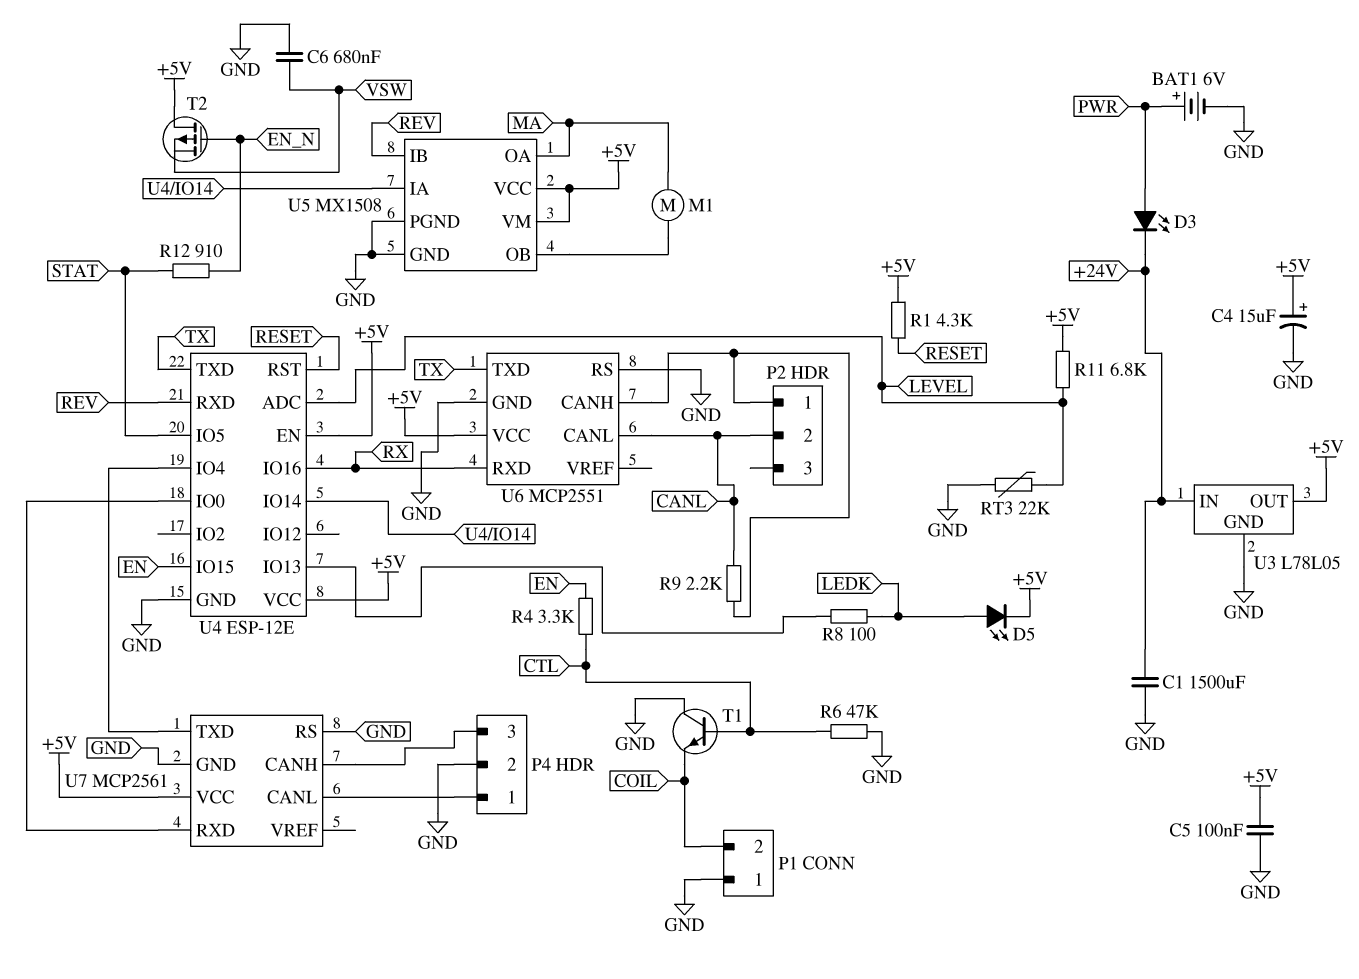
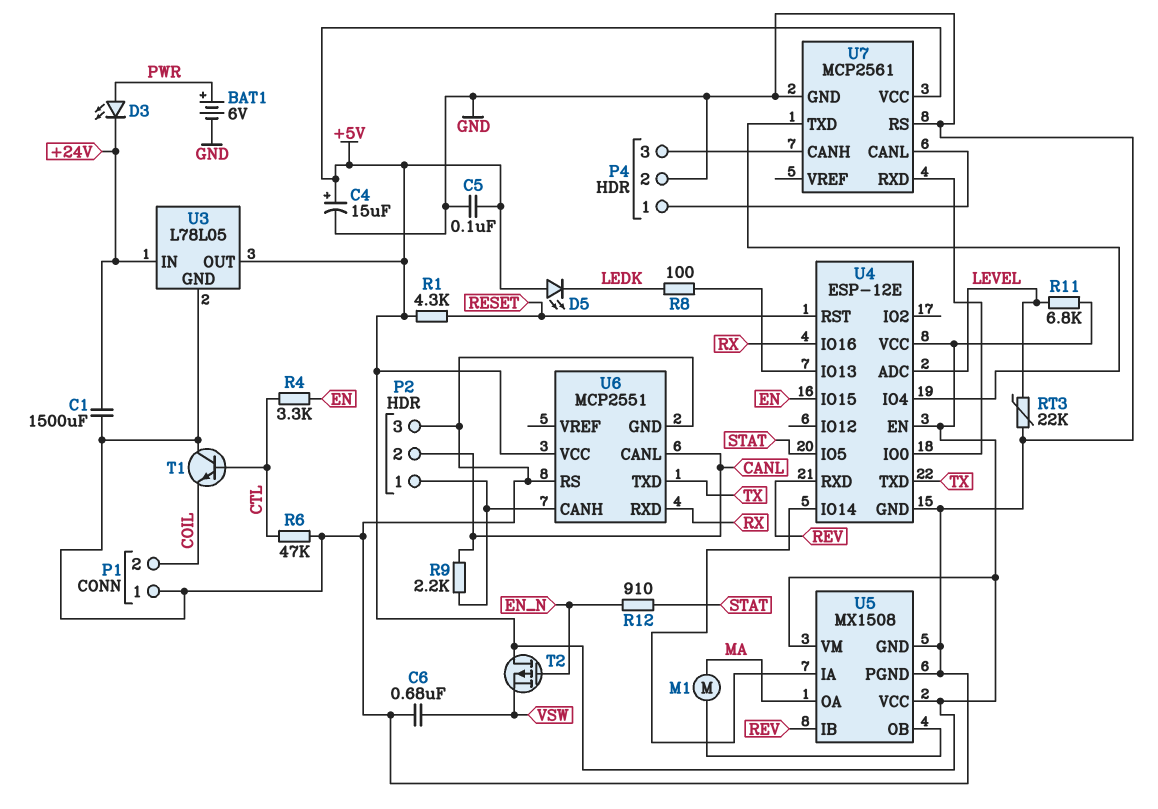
D5: LED (A LEDK, K +5V) -> LED (A +5V, K LEDK)
P2 pin 3: none -> GND

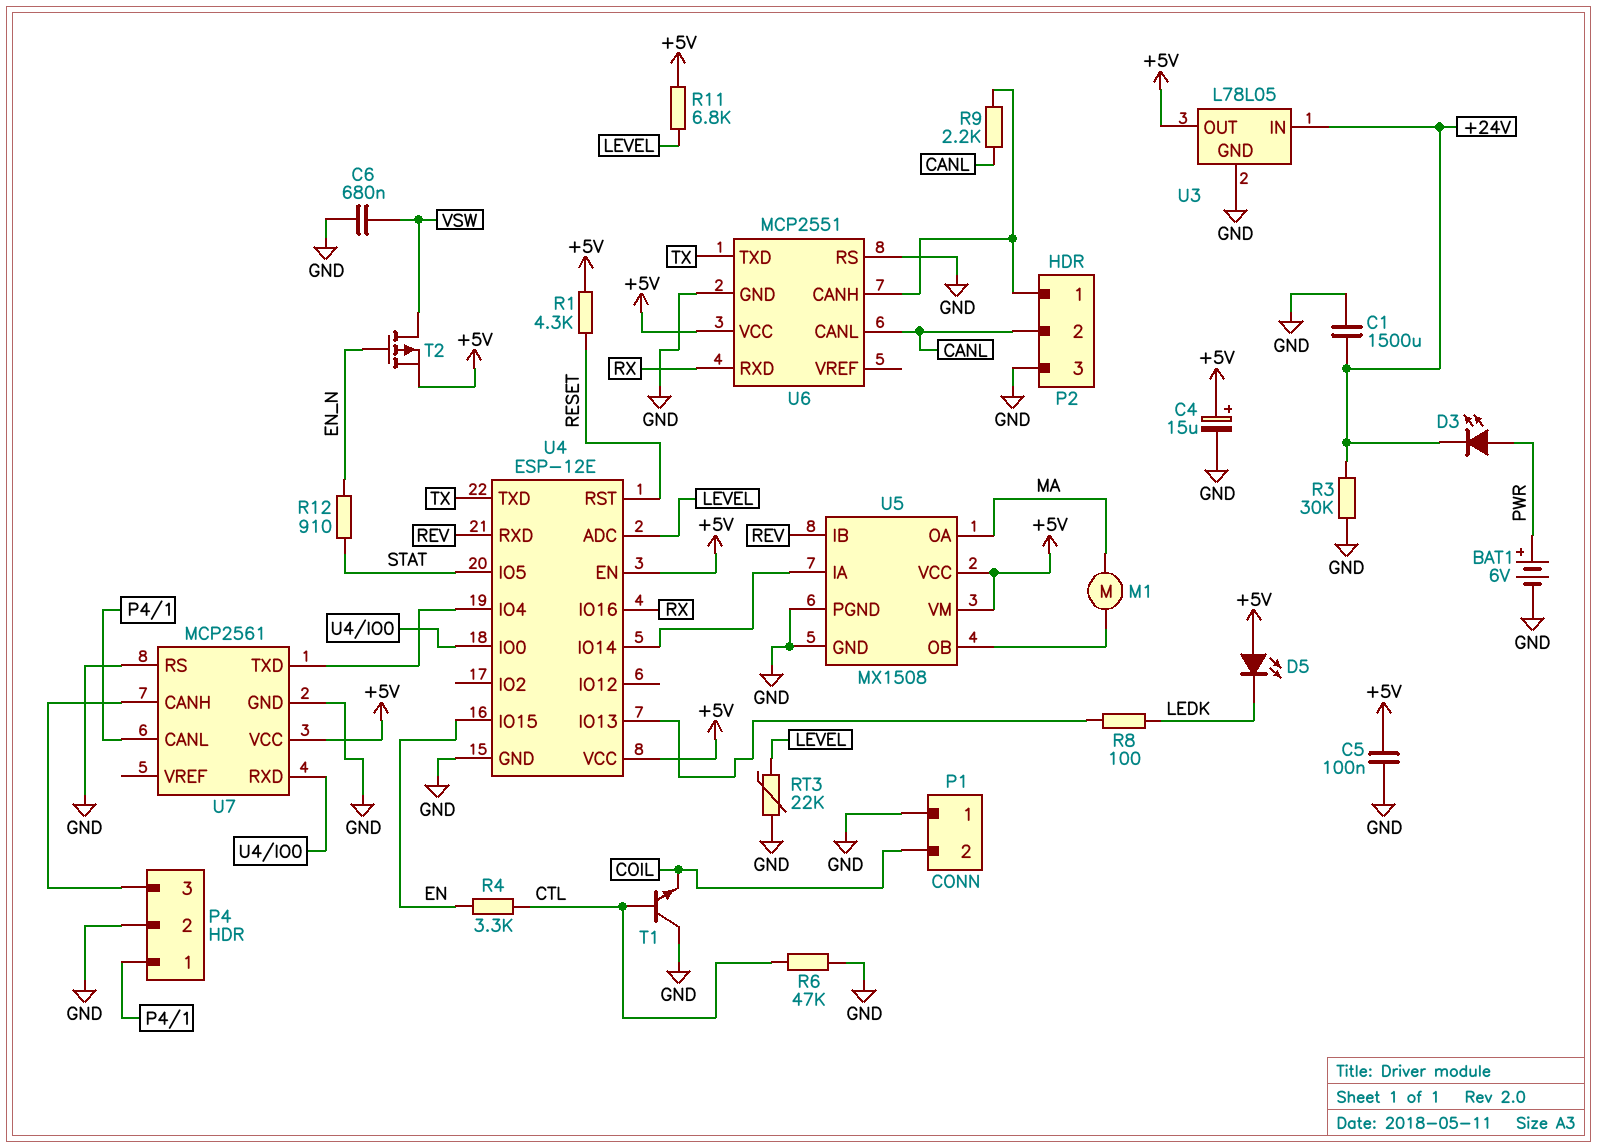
R3: none -> 30k (+24V, GND)
T2: PMOS (G EN_N, D +5V, S VSW) -> PMOS (G EN_N, D VSW, S +5V)

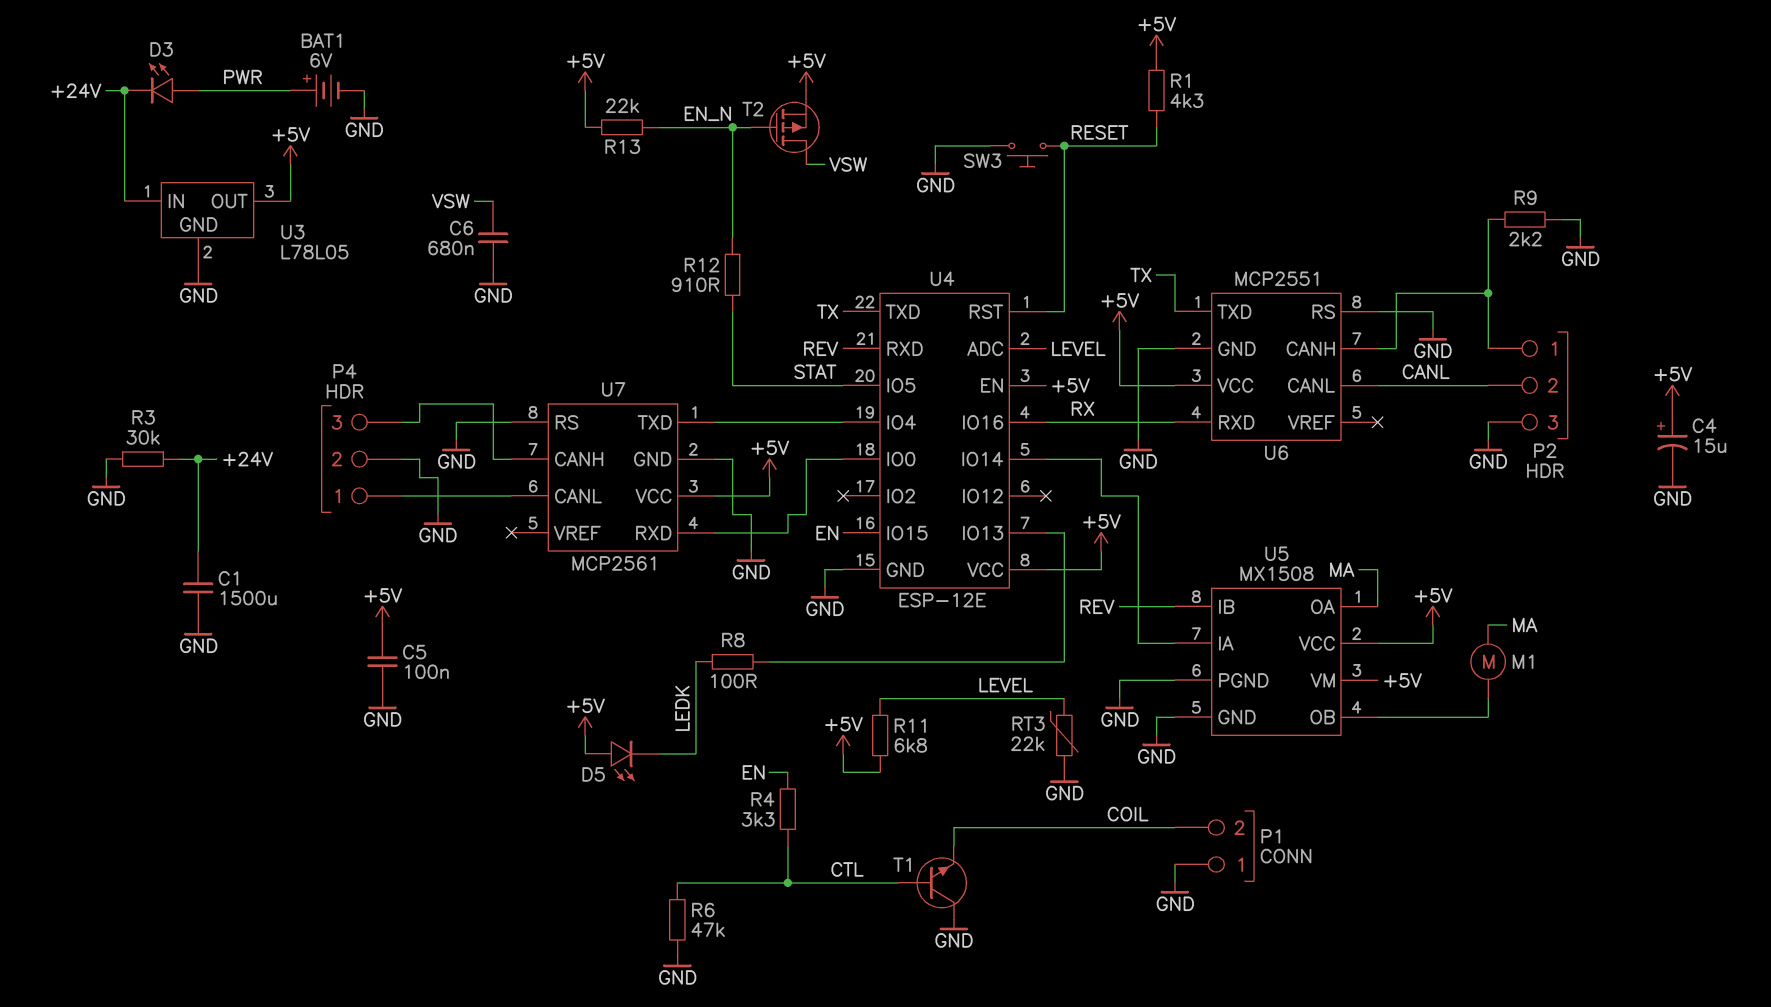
R9: 2.2k (CANL, P2/1) -> 2.2k (GND, P2/1)
R13: none -> 22k (+5V, EN_N)
SW3: none -> button (GND, RESET)

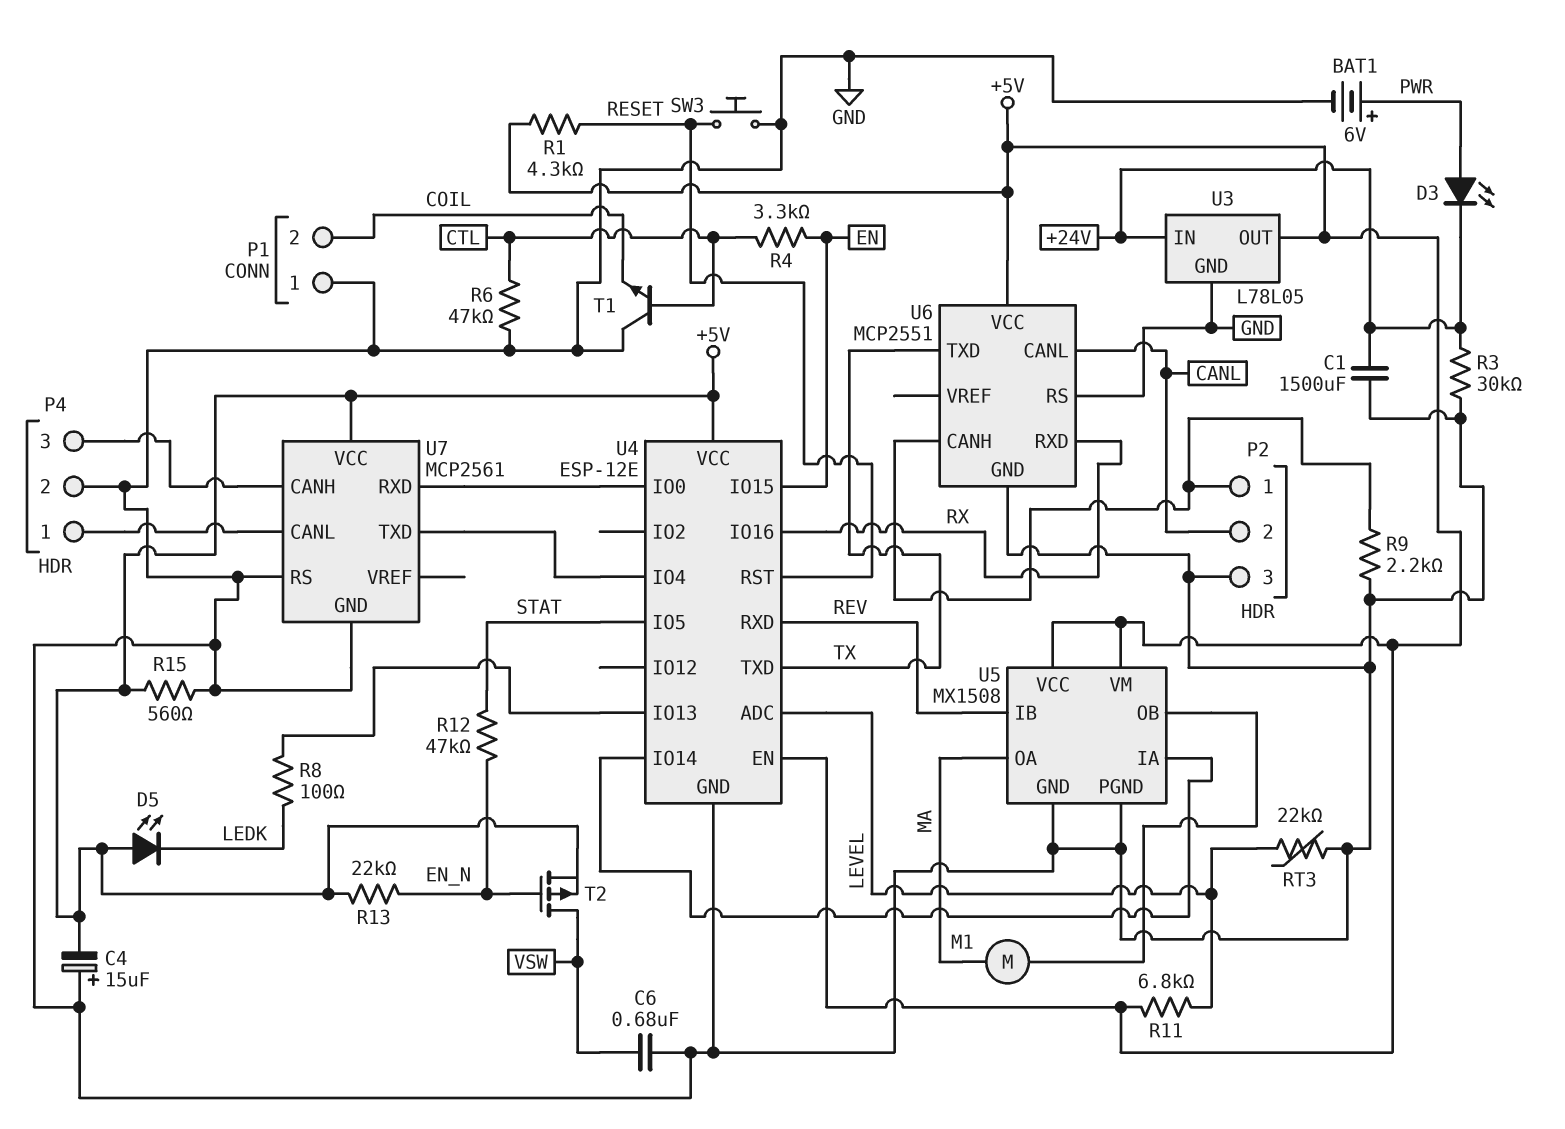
C4: 15uF (plus +5V, minus GND) -> 15uF (plus GND, minus +5V)
C5: 100nF (+5V, GND) -> none
R12: 910 (EN_N, STAT) -> 47k (EN_N, STAT)
R15: none -> 560 (+5V, GND)

